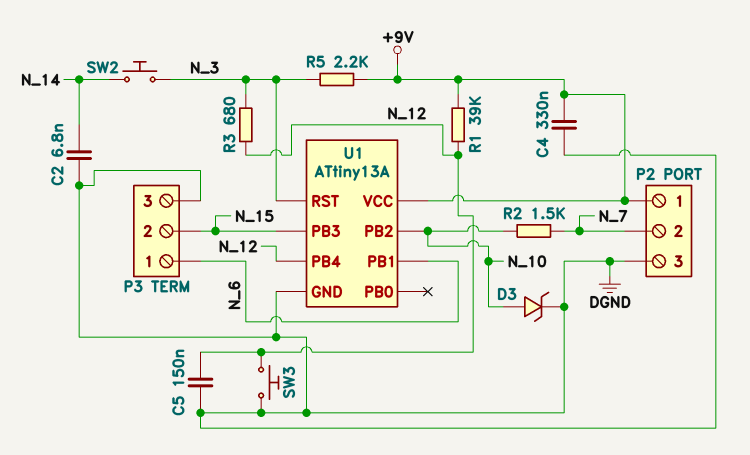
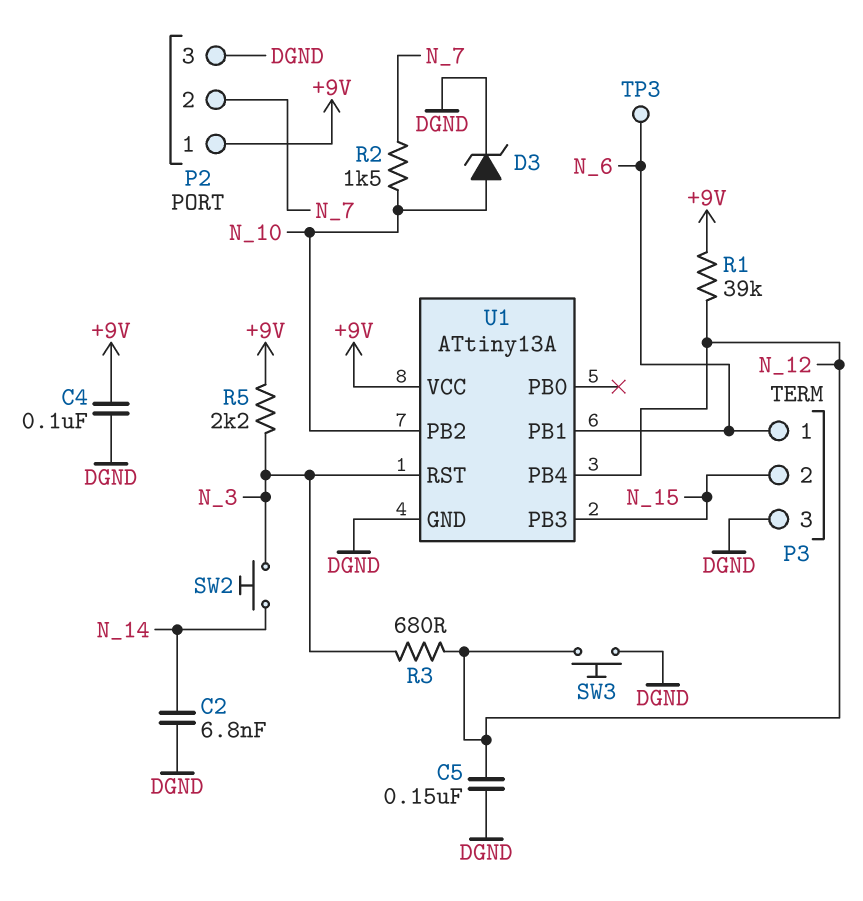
C4: 330nF (+9V, DGND) -> 100nF (+9V, DGND)
TP3: none -> test point (N_6)

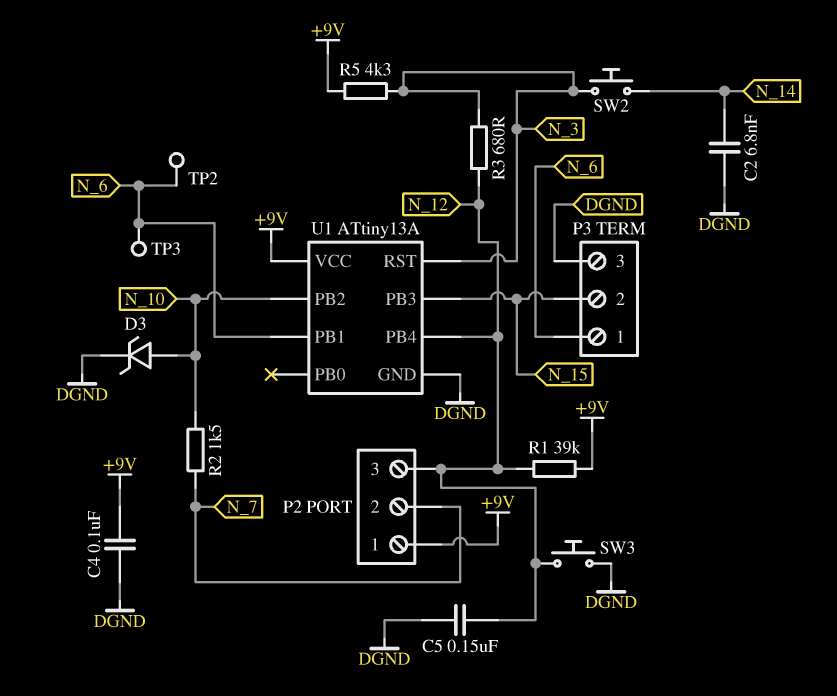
P2 pin 3: DGND -> N_12
R5: 2.2k (+9V, N_3) -> 4.3k (+9V, N_3)
TP2: none -> test point (N_6)

